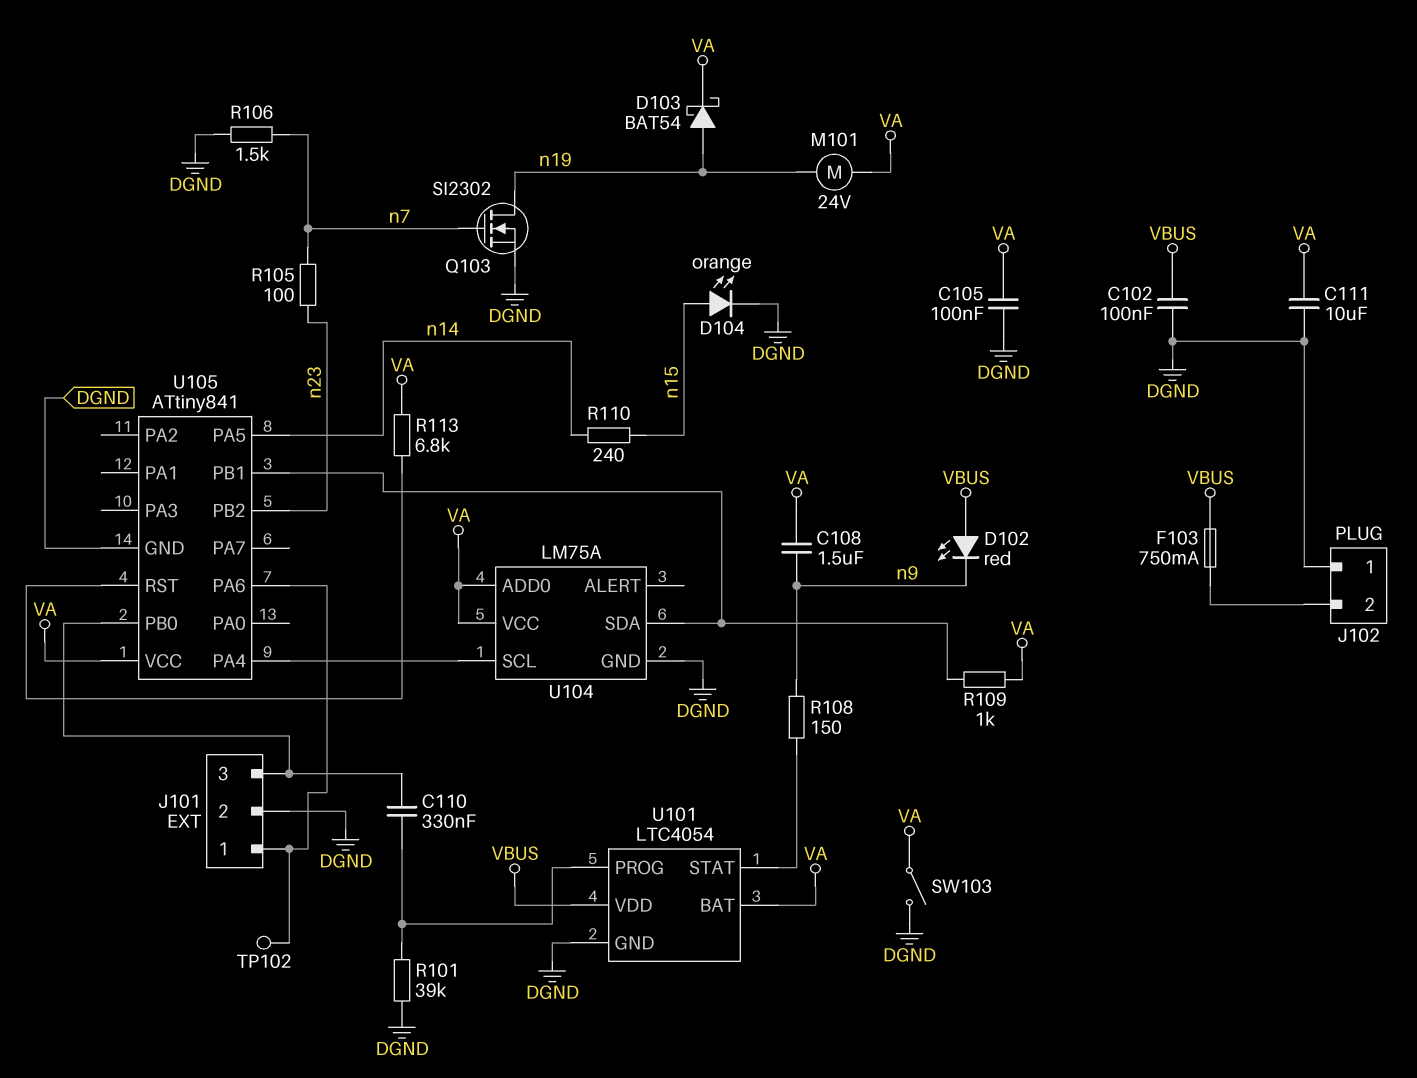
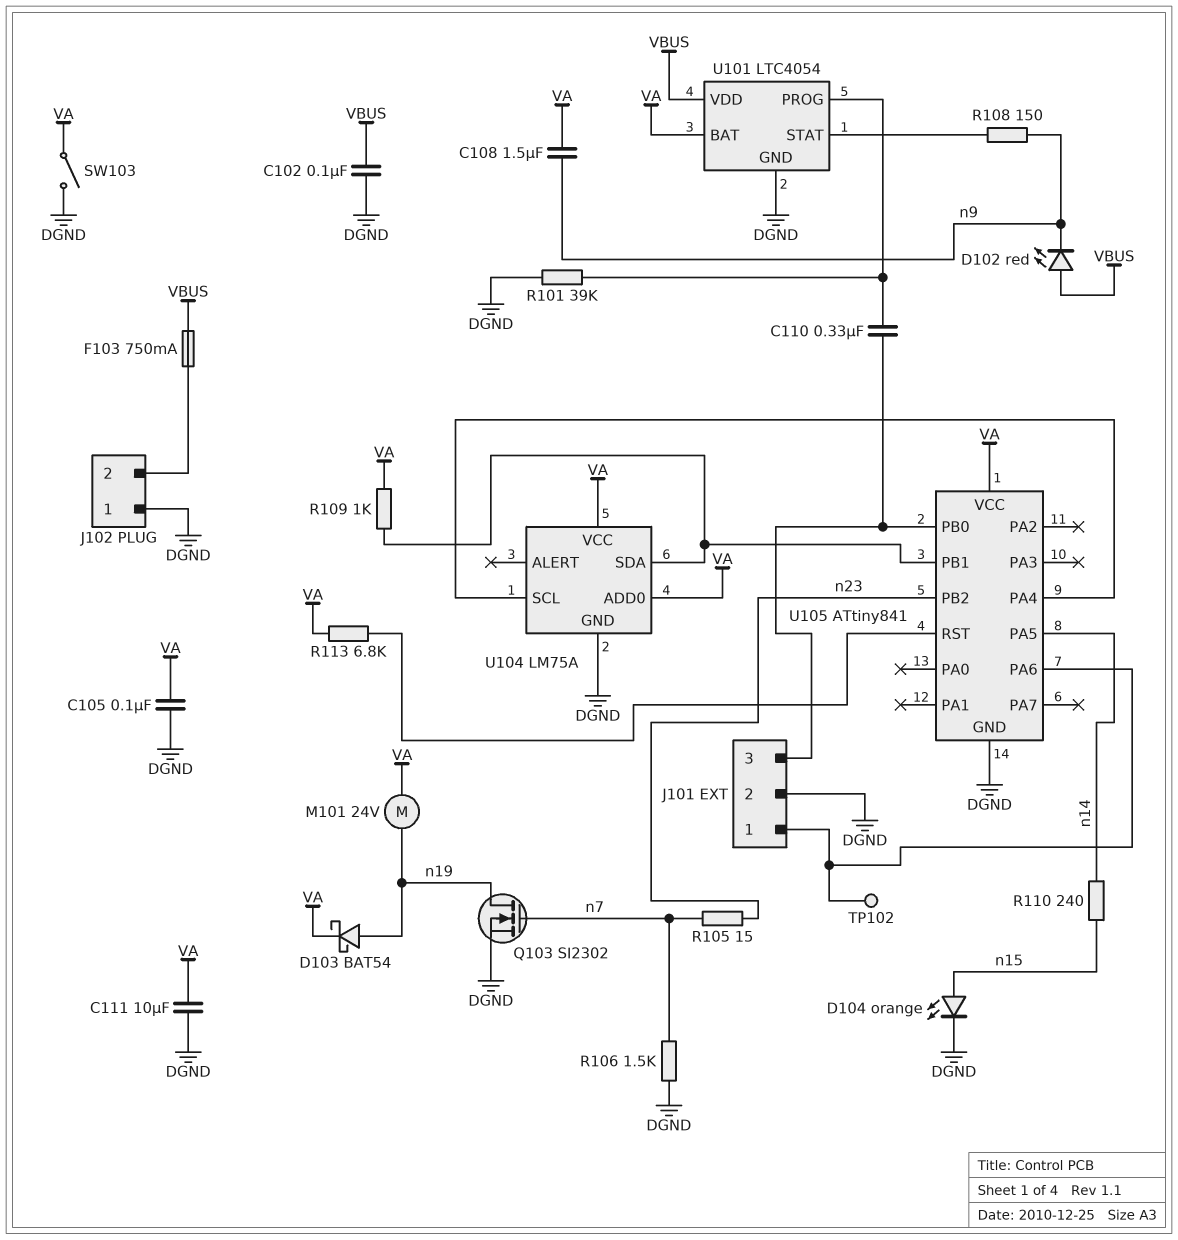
R105: 100 (n7, n23) -> 15 (n7, n23)

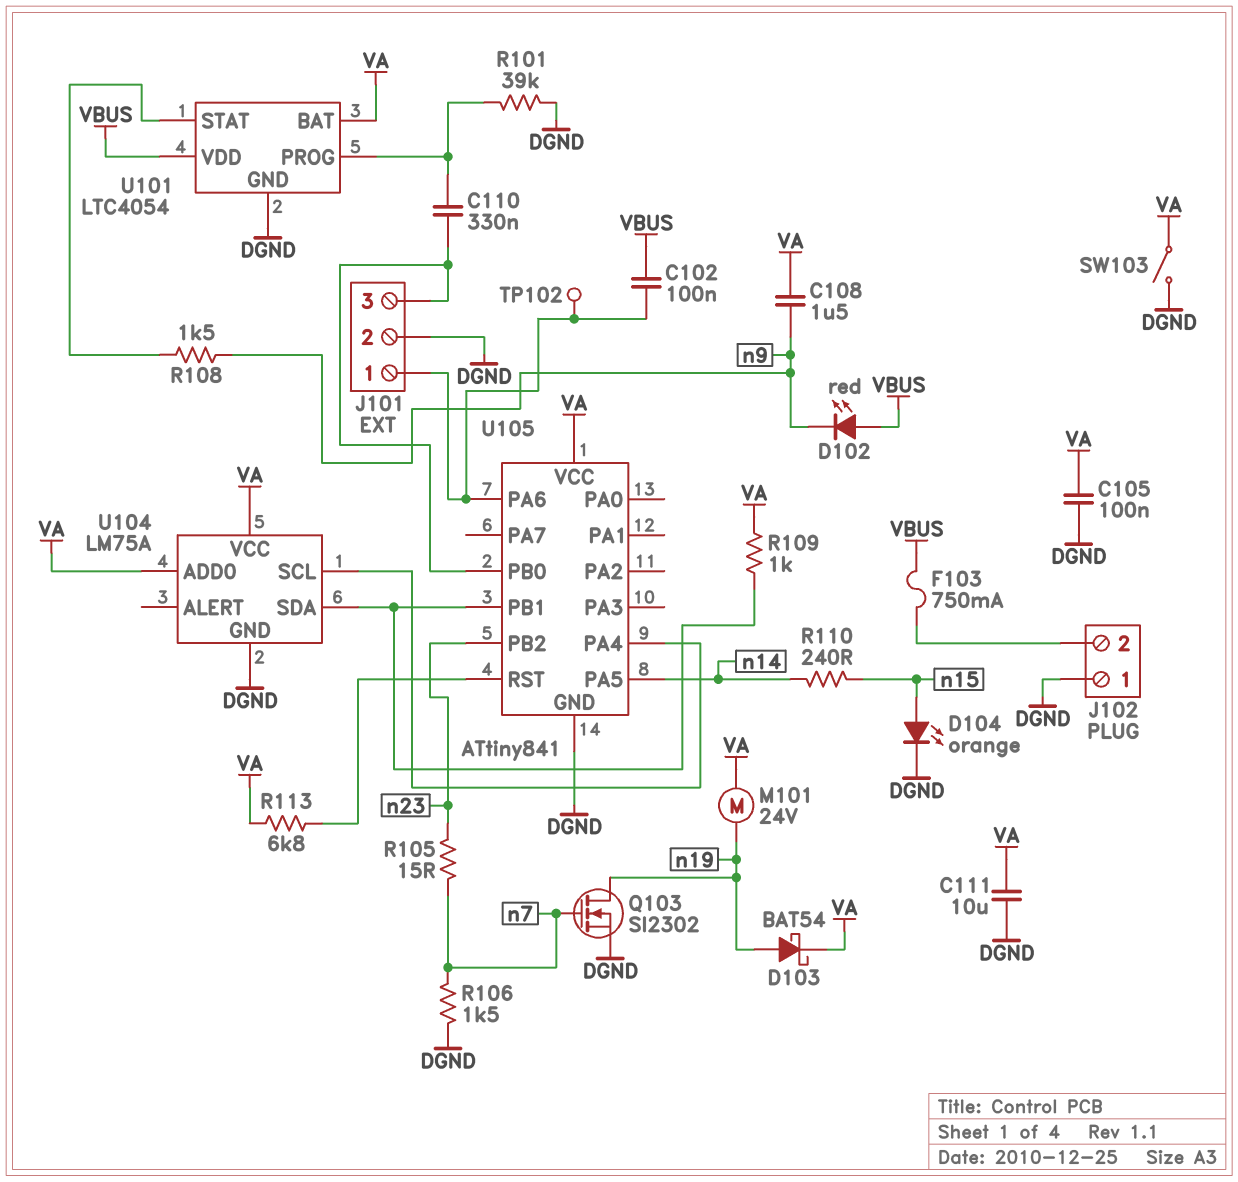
C102: 100nF (DGND, VBUS) -> 100nF (J101/1, VBUS)
R108: 150 (U101/STAT, n9) -> 1.5k (U101/STAT, n9)

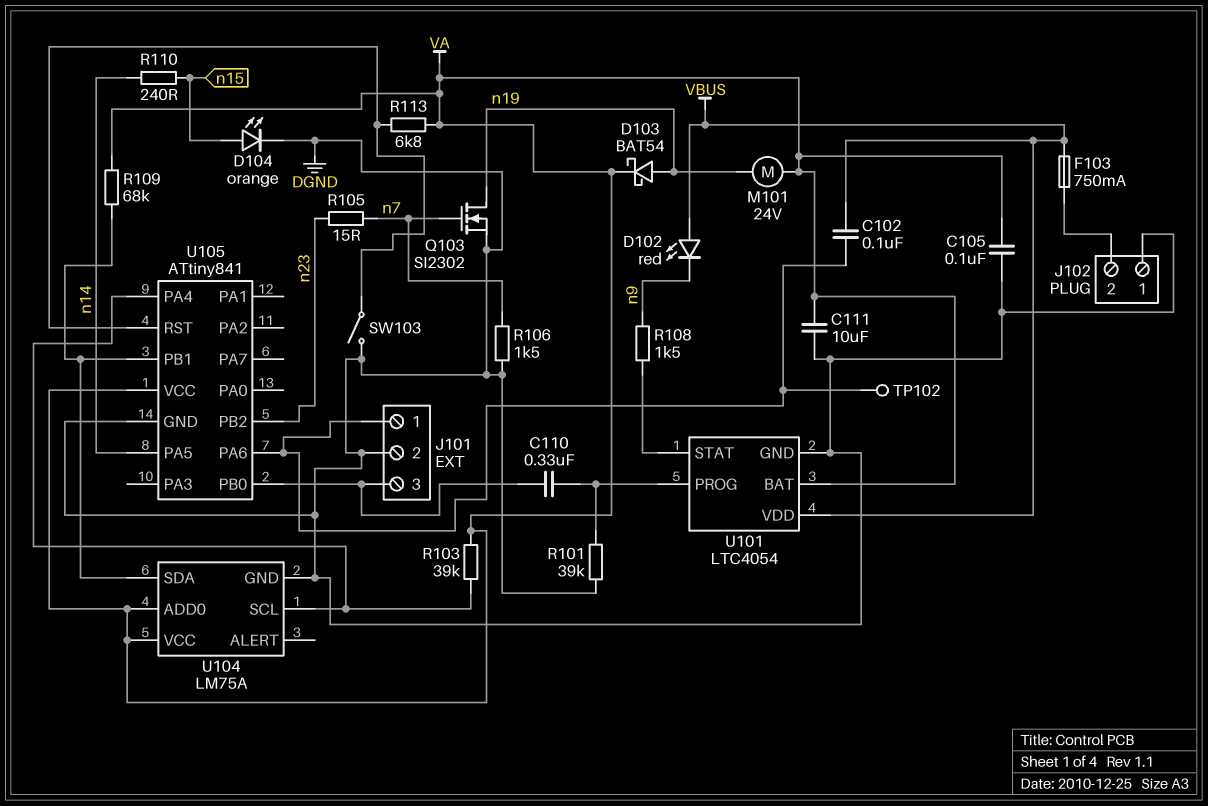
C108: 1.5uF (VA, n9) -> none
R103: none -> 39k (U104/SCL, VA)
R109: 1k (U104/SDA, VA) -> 68k (U104/SDA, VA)
SW103: switch (DGND, VA) -> switch (DGND, U105/RST)

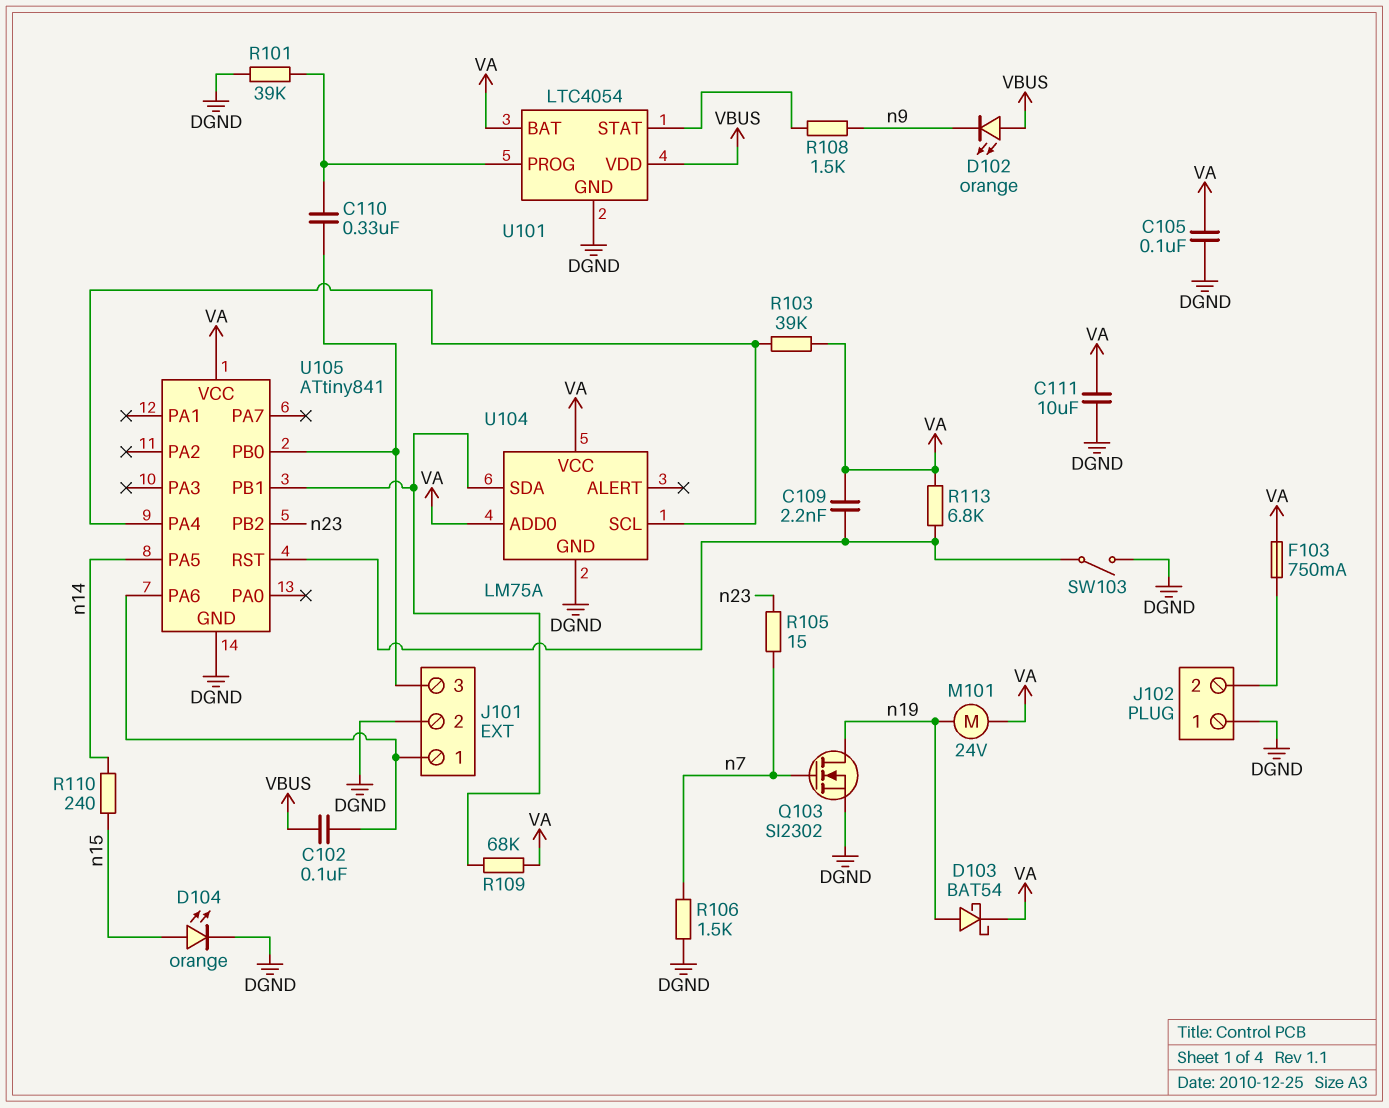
C109: none -> 2.2nF (U105/RST, VA)
D102: LED red (A VBUS, K n9) -> LED orange (A VBUS, K n9)
F103: 750mA (J102/2, VBUS) -> 750mA (J102/2, VA)
TP102: test point (J101/1) -> none

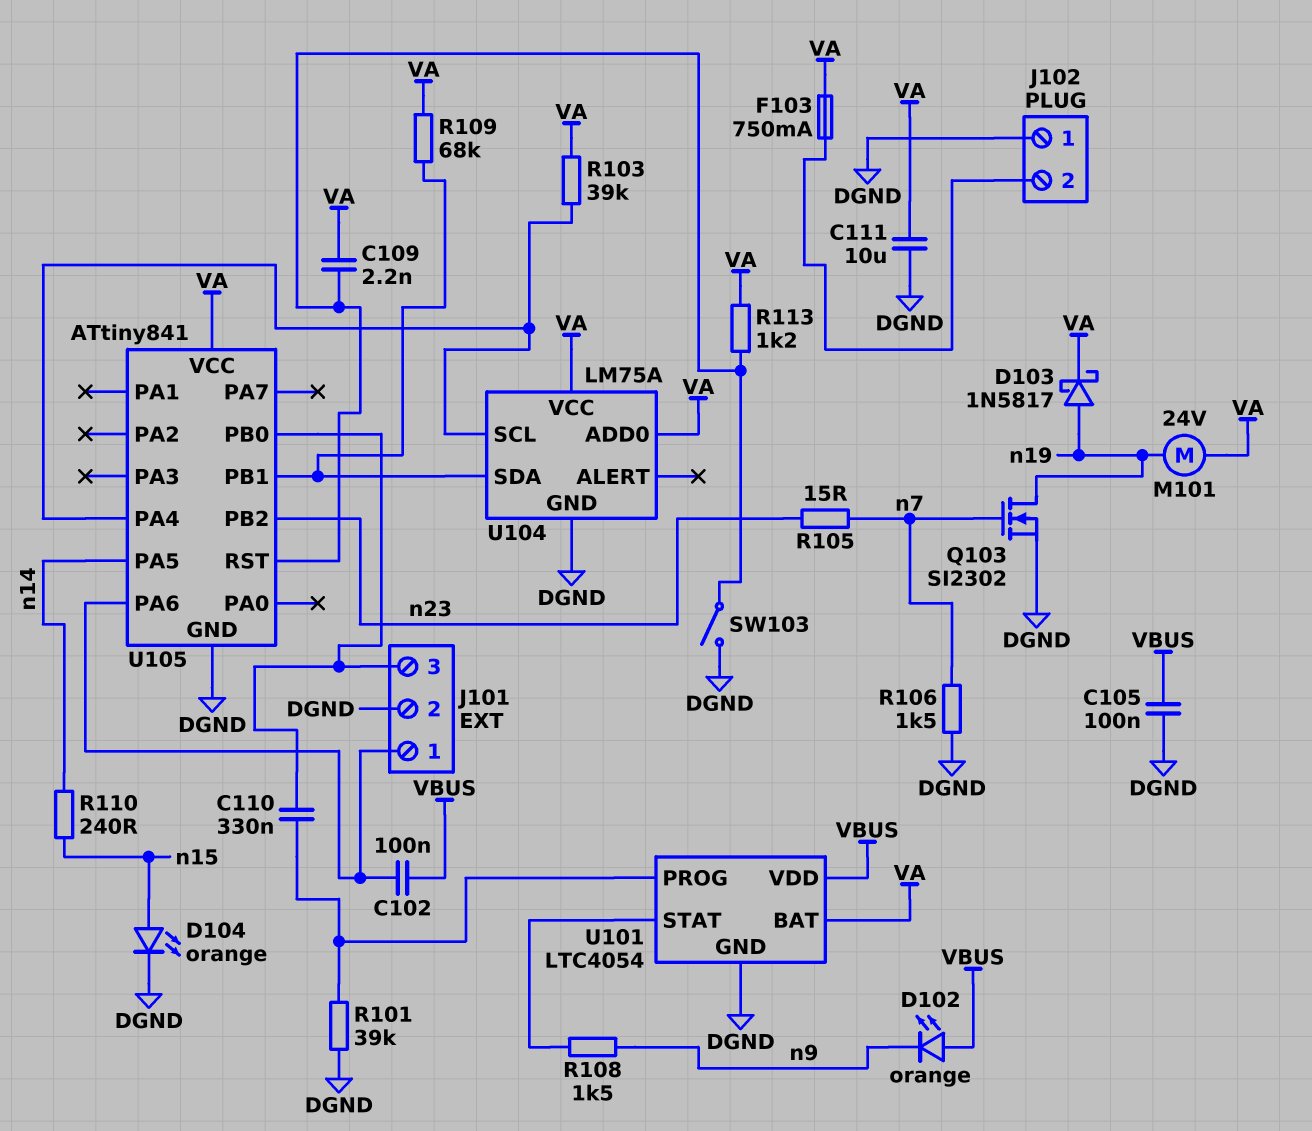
C105: 100nF (DGND, VA) -> 100nF (DGND, VBUS)
D103: schottky BAT54 (A n19, K VA) -> schottky 1N5817 (A n19, K VA)
R113: 6.8k (U105/RST, VA) -> 1.2k (U105/RST, VA)

